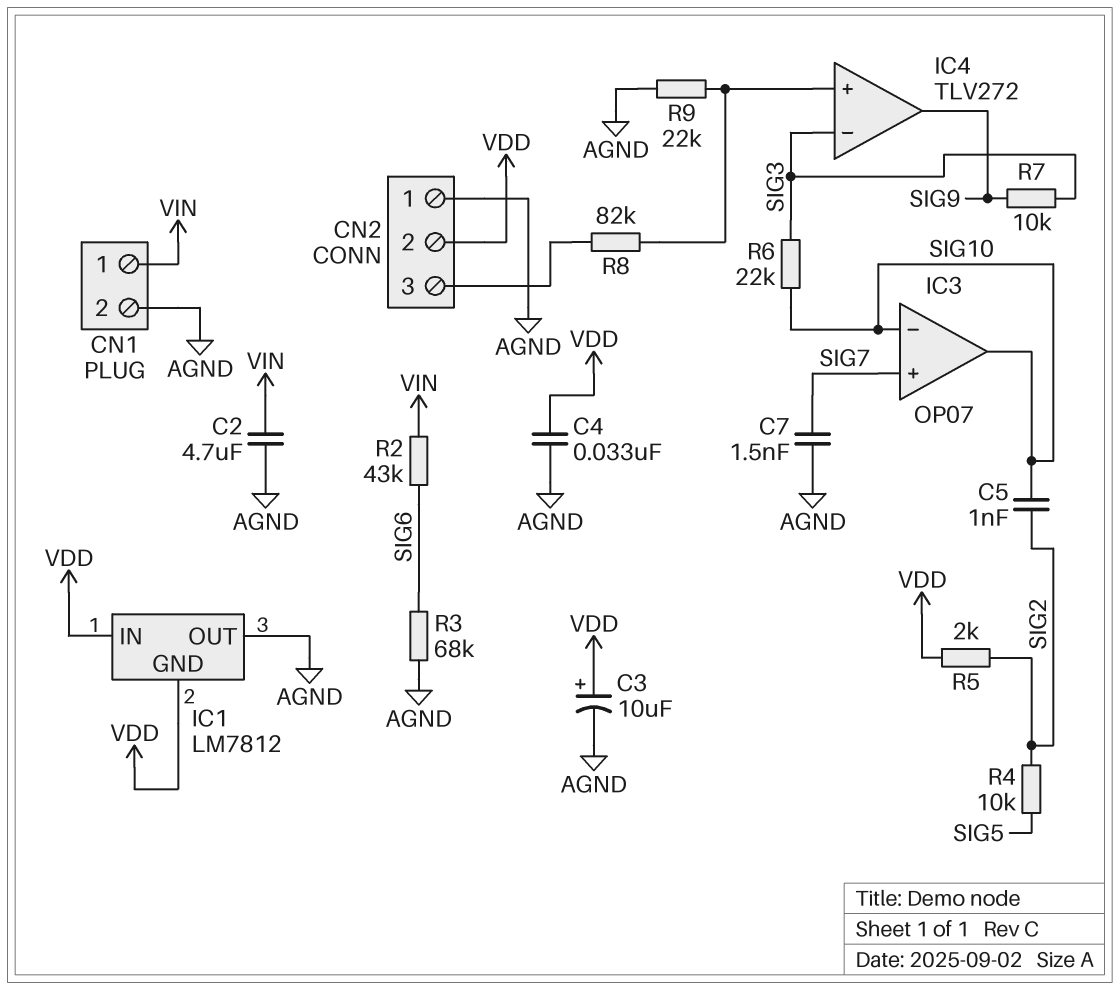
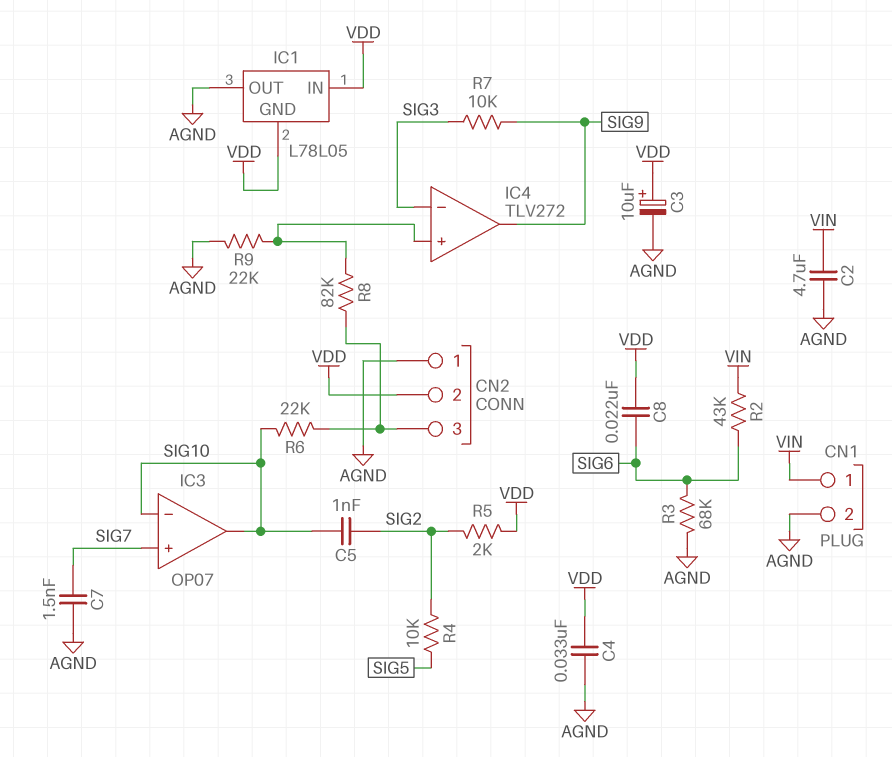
C8: none -> 22nF (SIG6, VDD)
IC1: LM7812 -> L78L05
R6: 22k (SIG3, SIG10) -> 22k (CN2/3, SIG10)

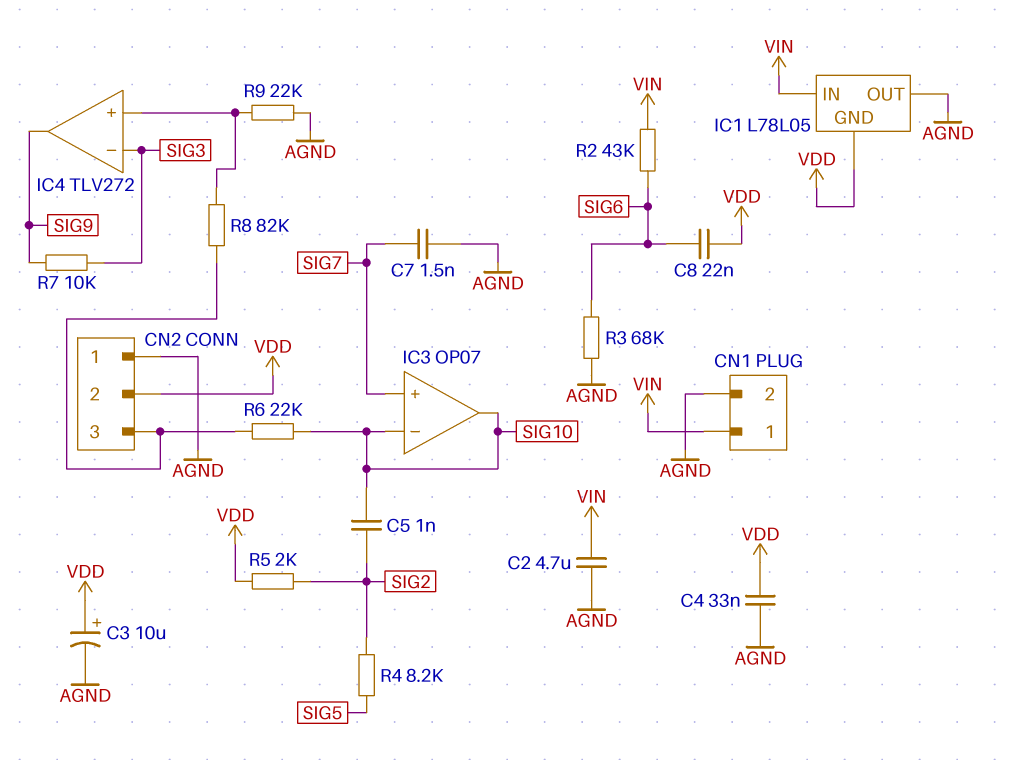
IC1 pin IN: VDD -> VIN
R4: 10k (SIG2, SIG5) -> 8.2k (SIG2, SIG5)

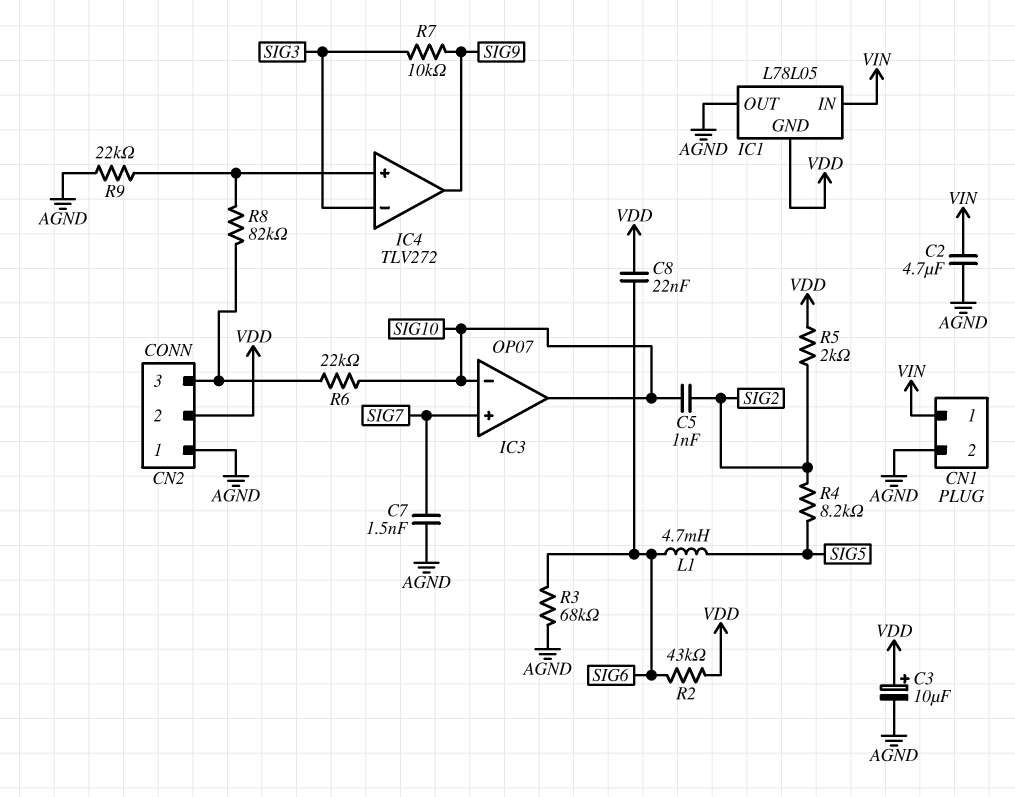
C4: 33nF (AGND, VDD) -> none
L1: none -> 4.7mH (SIG5, SIG6)
R2: 43k (SIG6, VIN) -> 43k (SIG6, VDD)

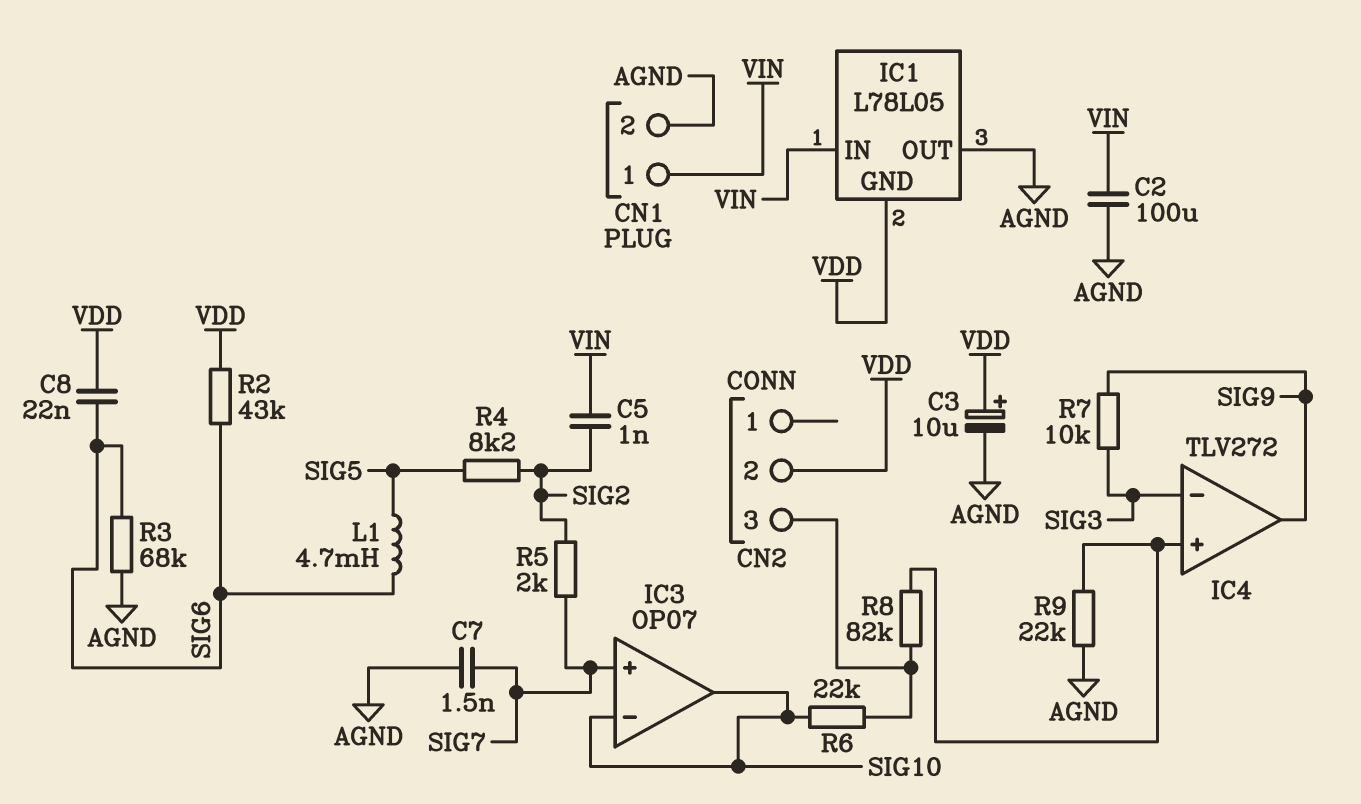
C2: 4.7uF (AGND, VIN) -> 100uF (AGND, VIN)
C5: 1nF (SIG2, SIG10) -> 1nF (SIG2, VIN)
CN2 pin 1: AGND -> none
R5: 2k (SIG2, VDD) -> 2k (SIG2, SIG7)

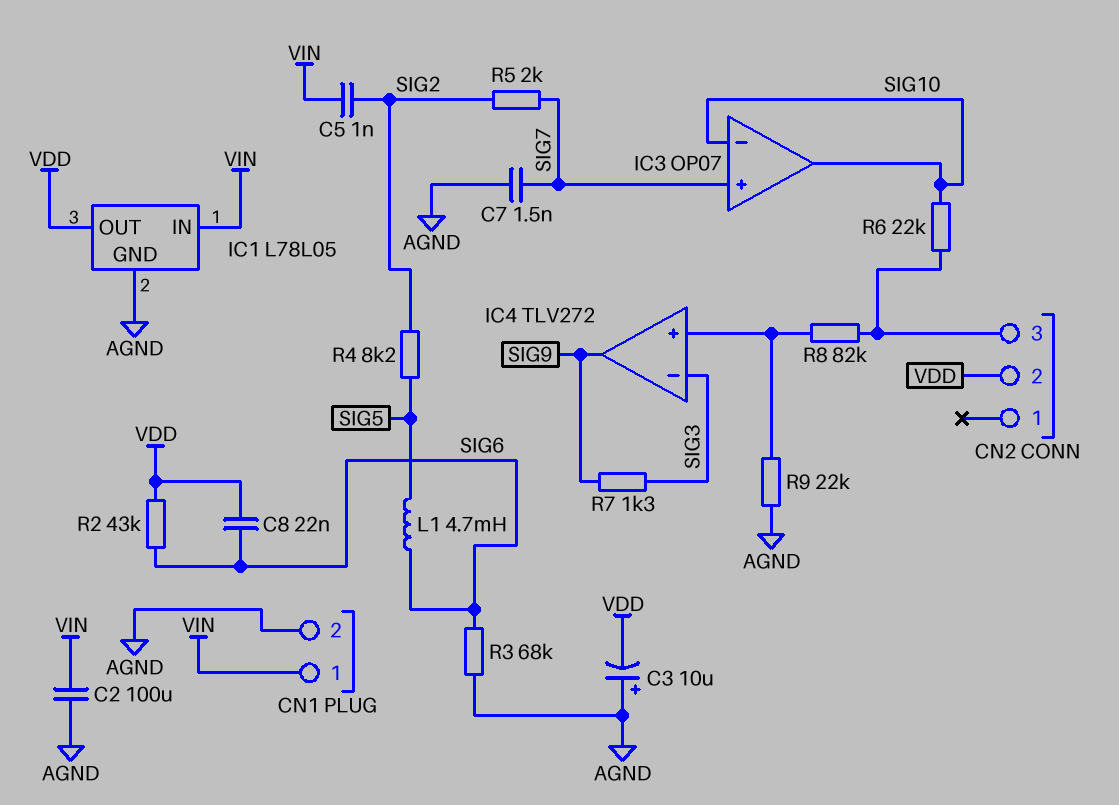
C3: 10uF (plus VDD, minus AGND) -> 10uF (plus AGND, minus VDD)
IC1 pin GND: VDD -> AGND
IC1 pin OUT: AGND -> VDD
R7: 10k (SIG3, SIG9) -> 1.3k (SIG3, SIG9)

